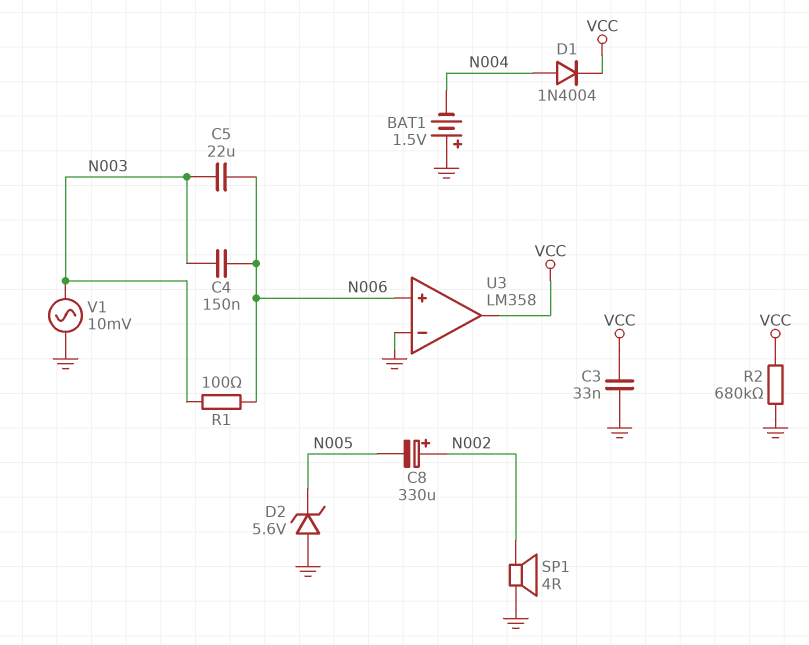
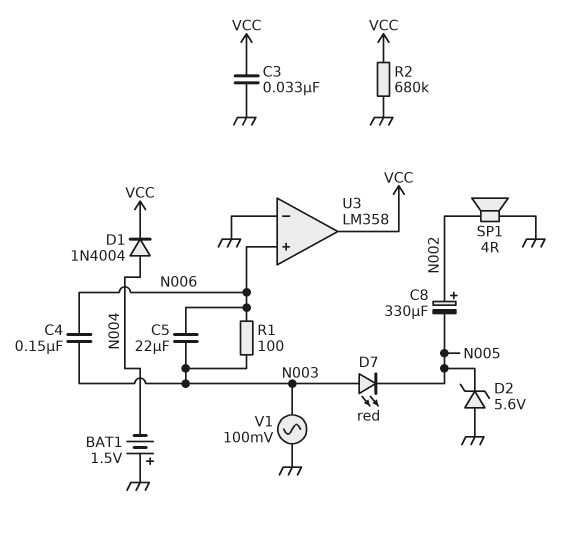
D7: none -> LED red (A N003, K N005)
V1: AC 10mV (GND, N003) -> AC 100mV (GND, N003)

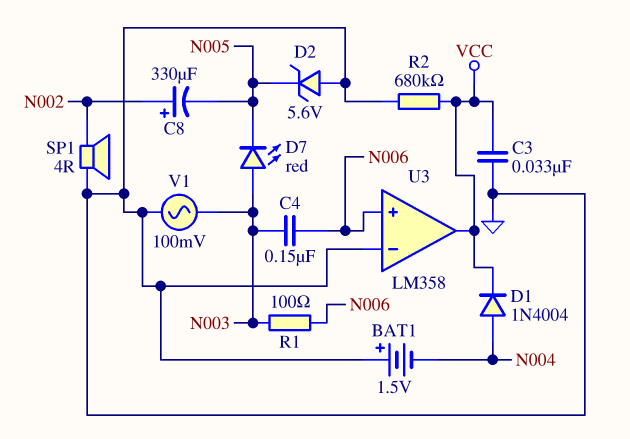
C5: 22uF (N003, N006) -> none

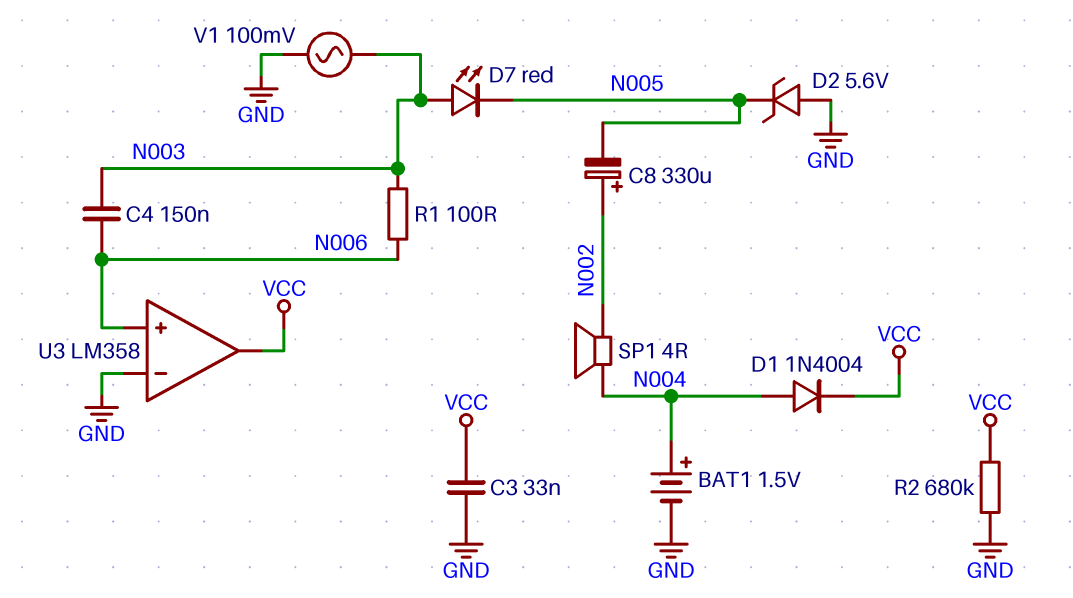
BAT1: 1.5V (plus GND, minus N004) -> 1.5V (plus N004, minus GND)
SP1: speaker 4R (GND, N002) -> speaker 4R (N002, N004)

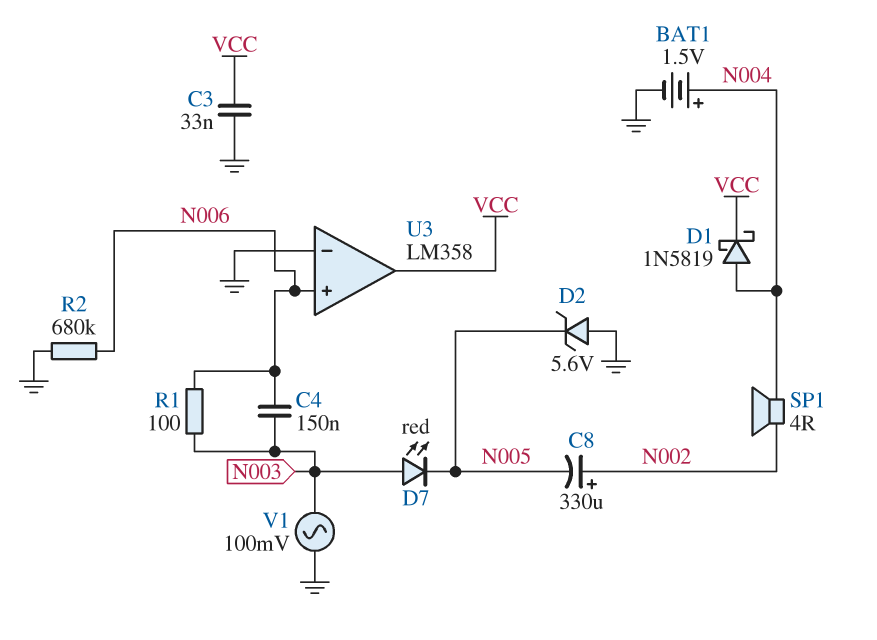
D1: diode 1N4004 (A N004, K VCC) -> schottky 1N5819 (A N004, K VCC)
R2: 680k (GND, VCC) -> 680k (GND, N006)

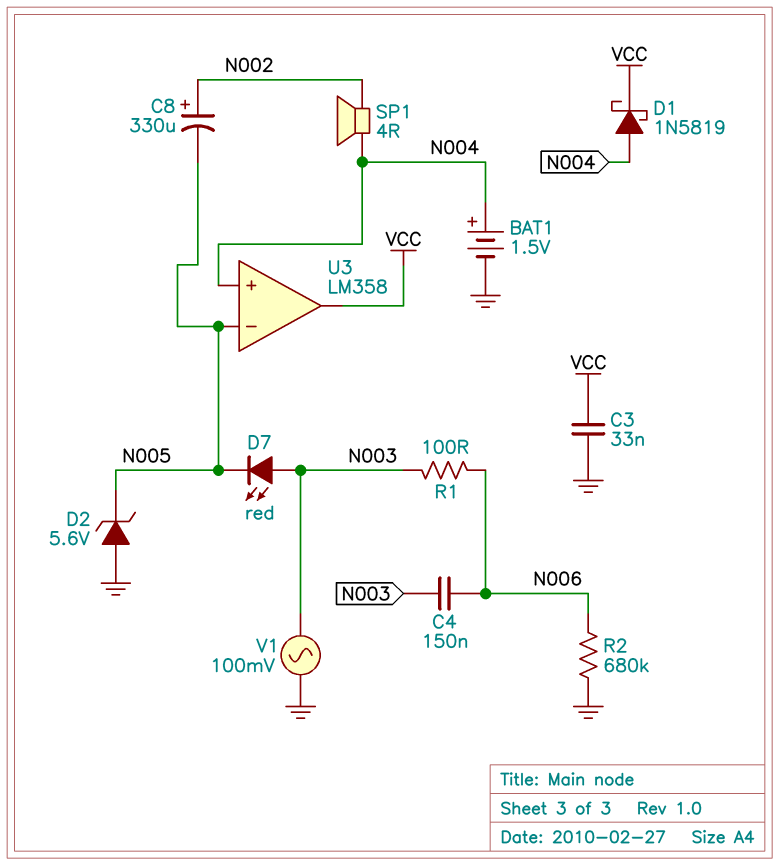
U3 pin in+: N006 -> N004
U3 pin in-: GND -> N005

